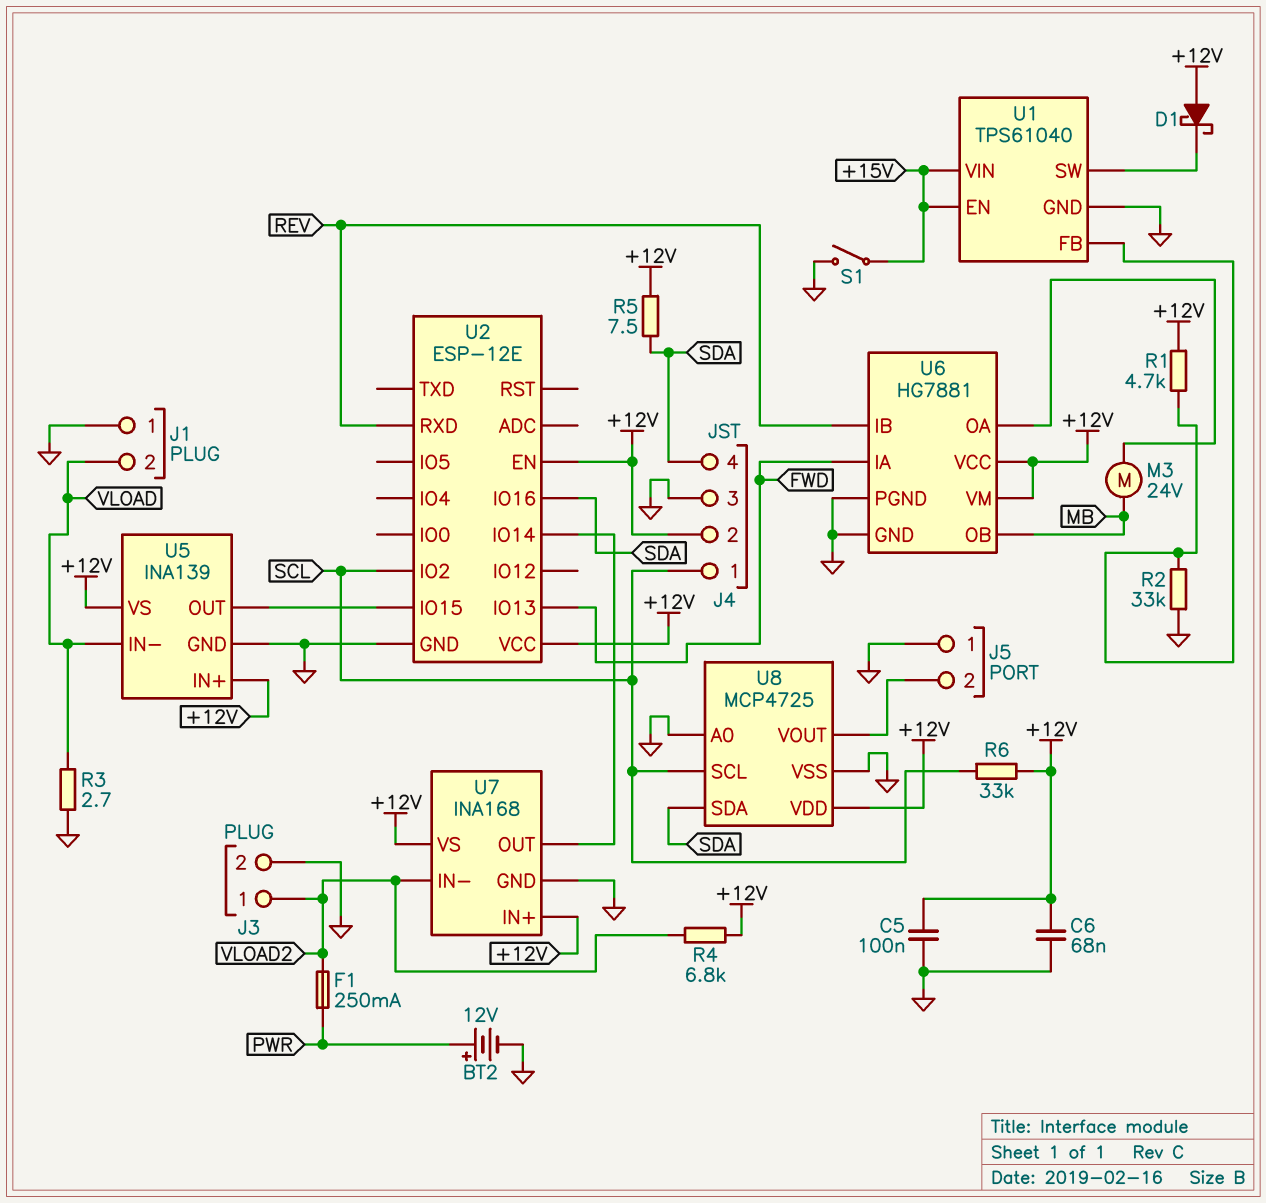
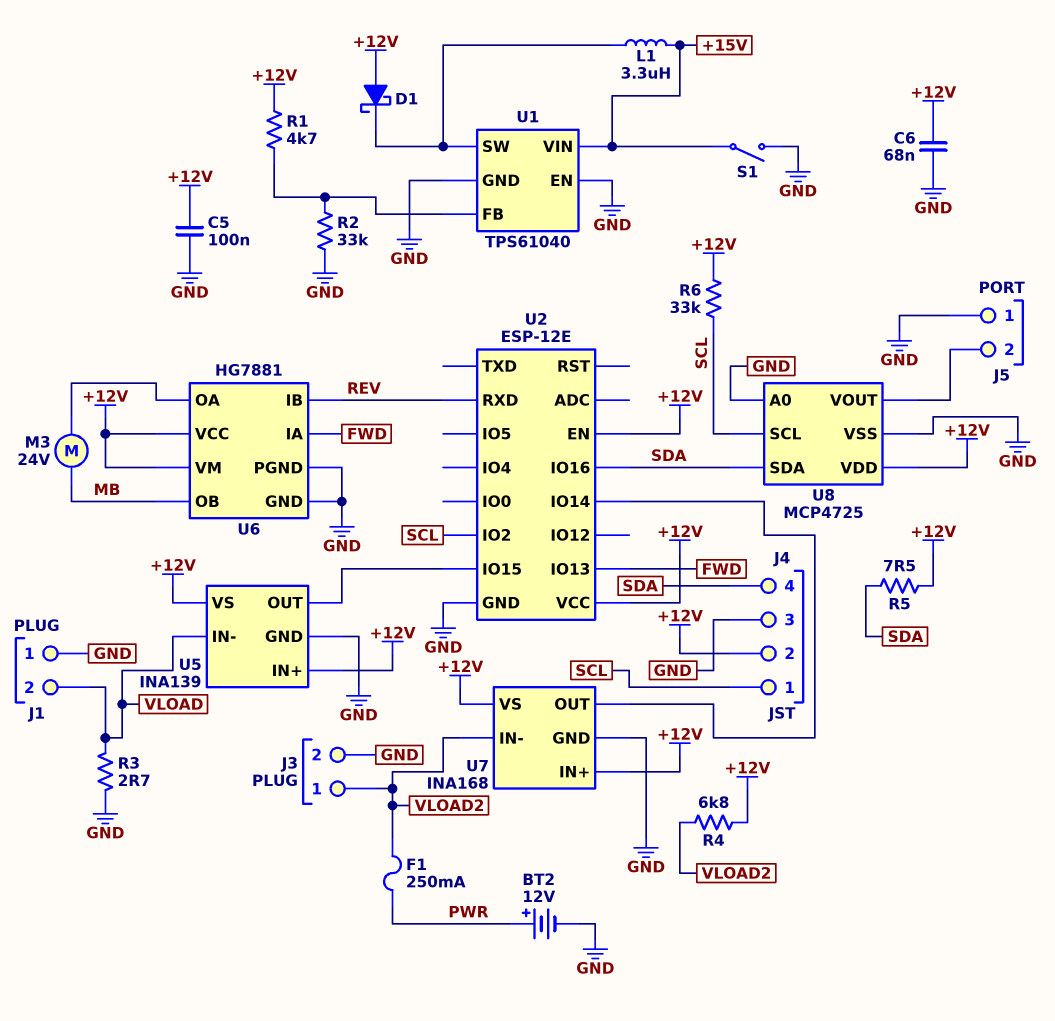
L1: none -> 3.3uH (+15V, U1/SW)
U1 pin EN: +15V -> GND

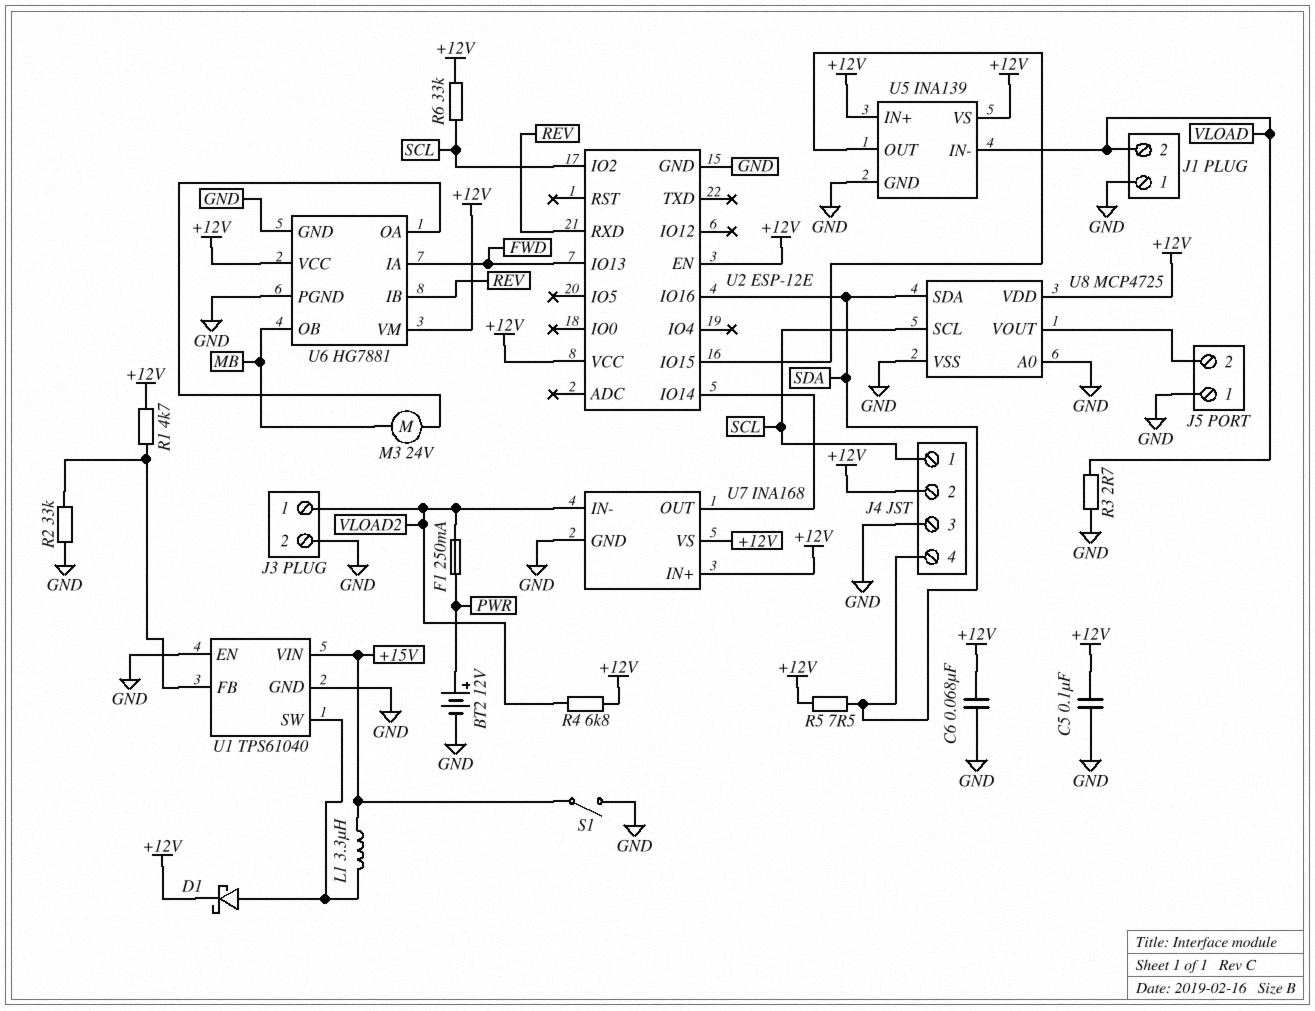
D1: schottky (A +12V, K U1/SW) -> schottky (A U1/SW, K +12V)

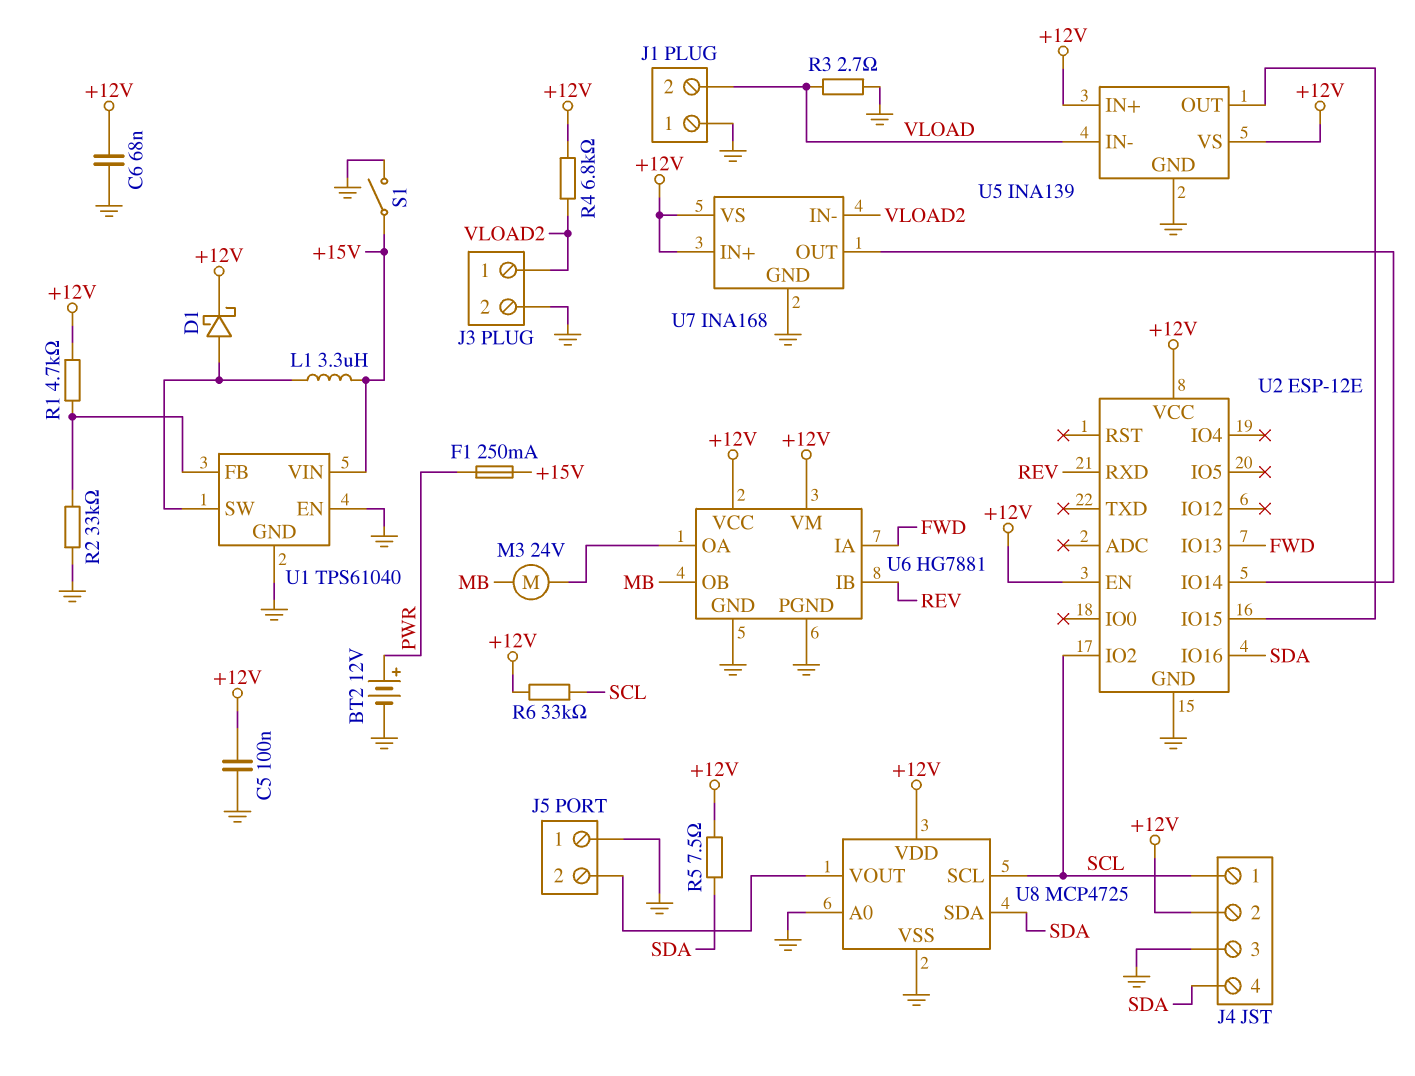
F1: 250mA (PWR, VLOAD2) -> 250mA (+15V, PWR)

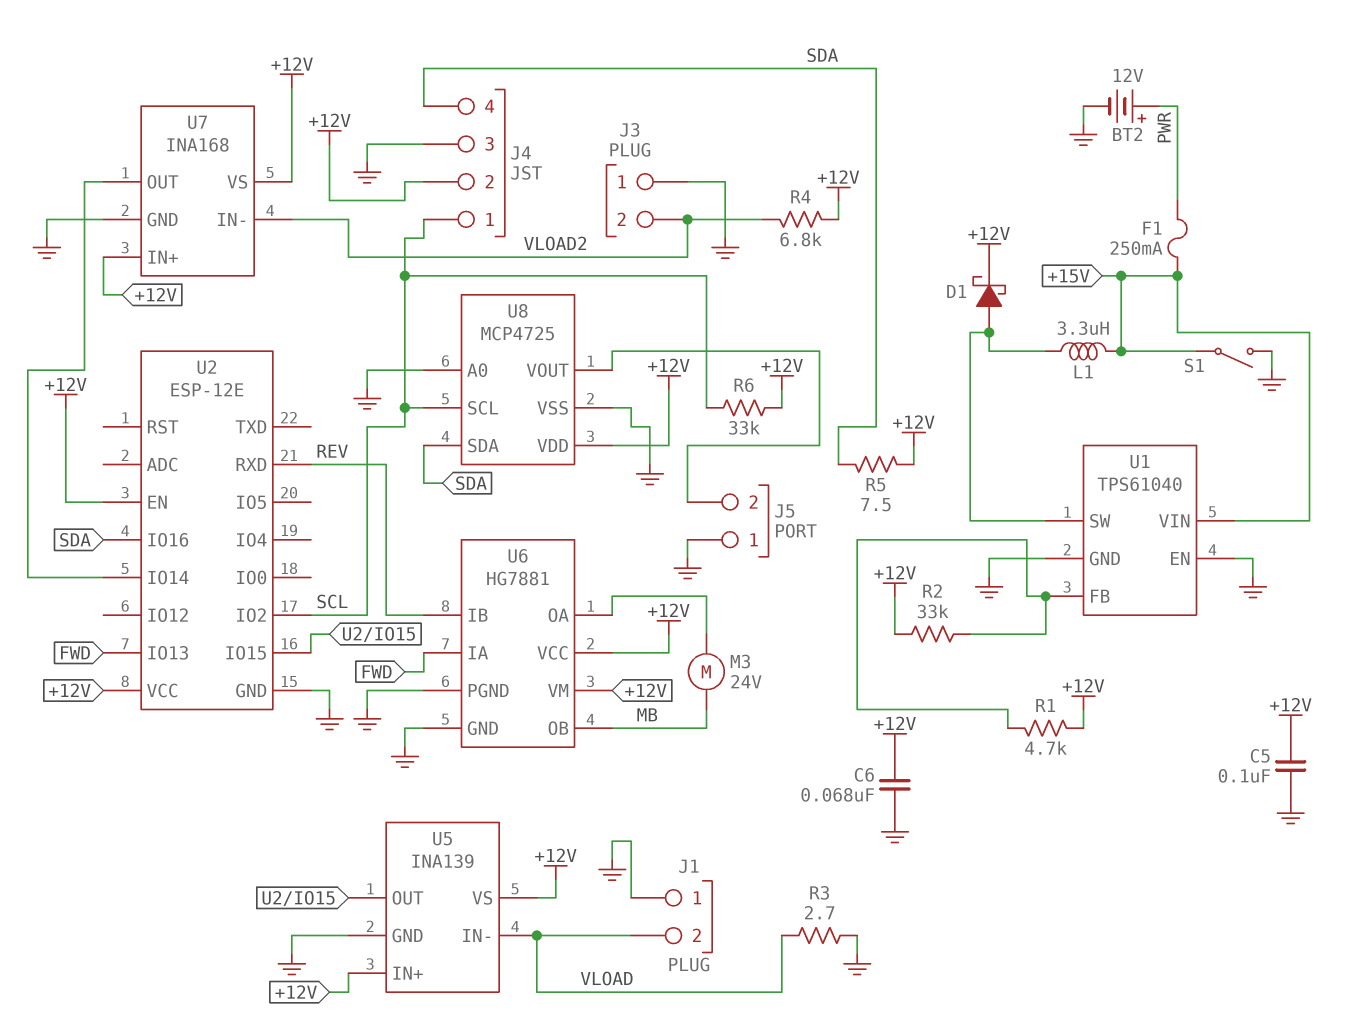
J3 pin 1: VLOAD2 -> GND
J3 pin 2: GND -> VLOAD2
R2: 33k (GND, U1/FB) -> 33k (+12V, U1/FB)

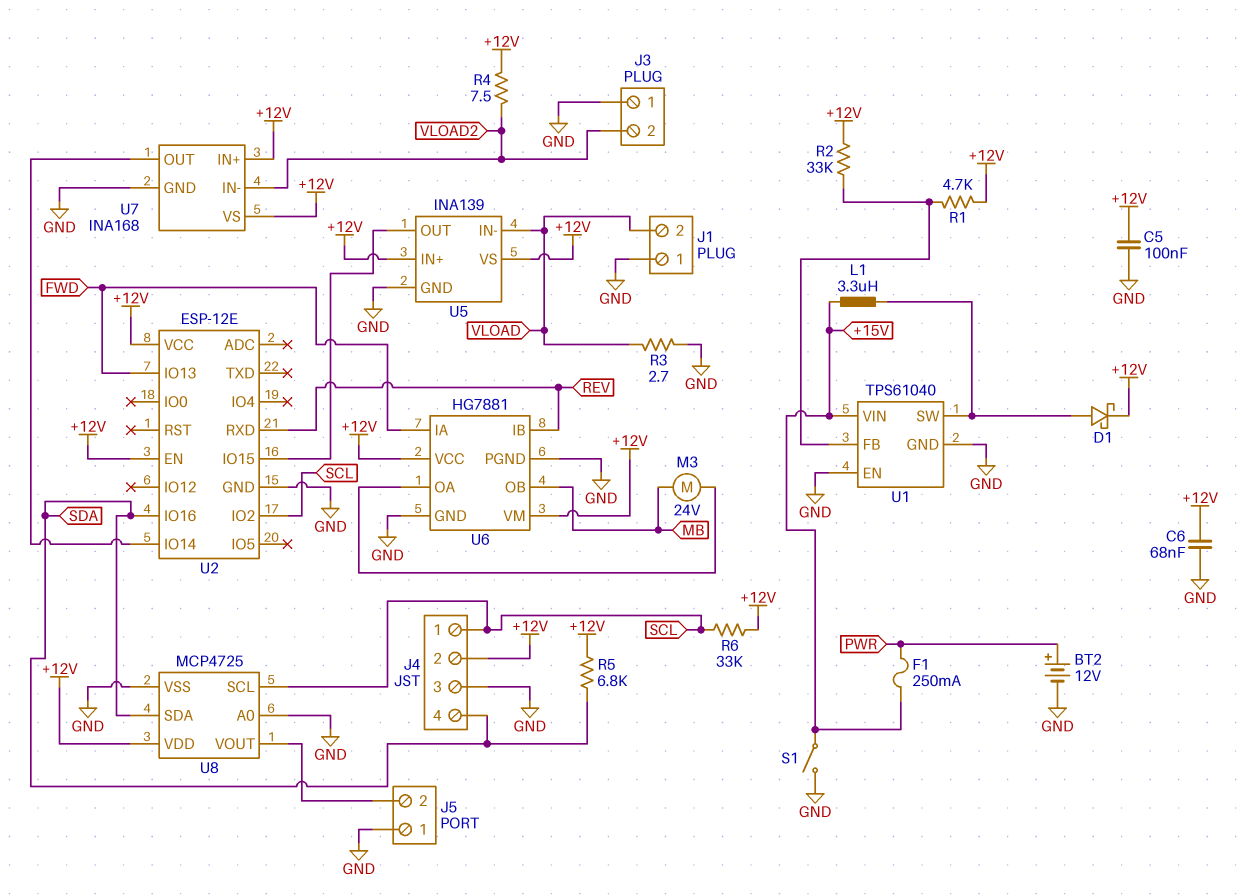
R4: 6.8k (+12V, VLOAD2) -> 7.5 (+12V, VLOAD2)
R5: 7.5 (+12V, SDA) -> 6.8k (+12V, SDA)

